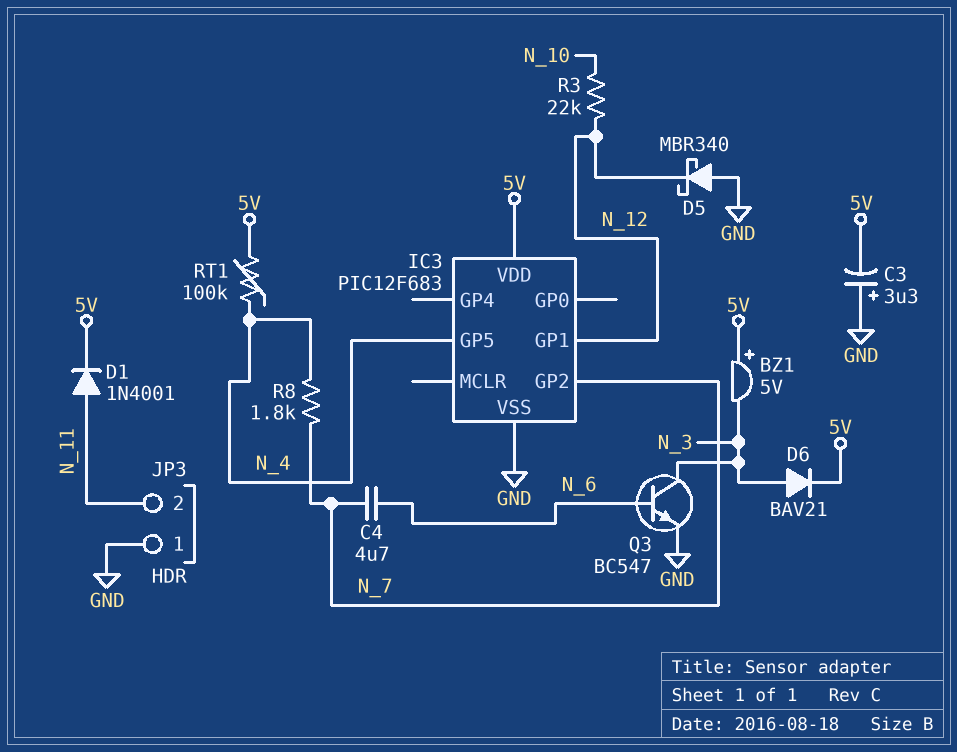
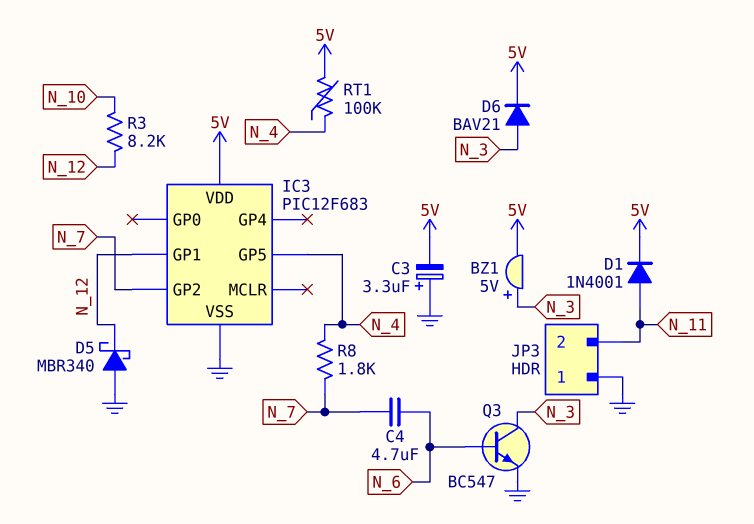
BZ1: buzzer 5V (plus 5V, minus N_3) -> buzzer 5V (plus N_3, minus 5V)
R3: 22k (N_10, N_12) -> 8.2k (N_10, N_12)

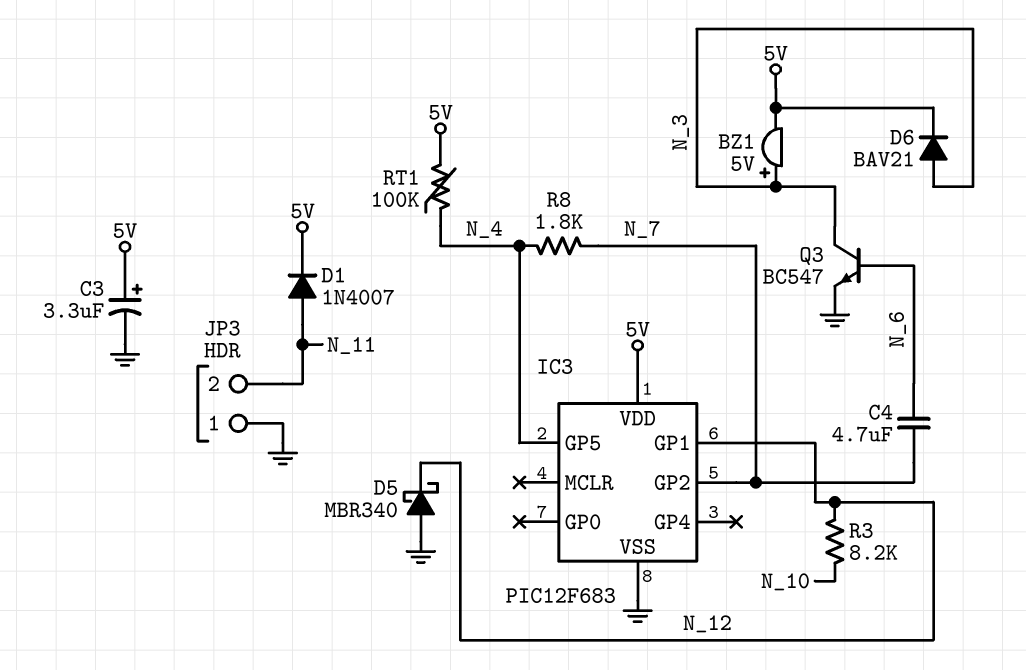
C3: 3.3uF (plus GND, minus 5V) -> 3.3uF (plus 5V, minus GND)
D1: diode 1N4001 (A N_11, K 5V) -> diode 1N4007 (A N_11, K 5V)

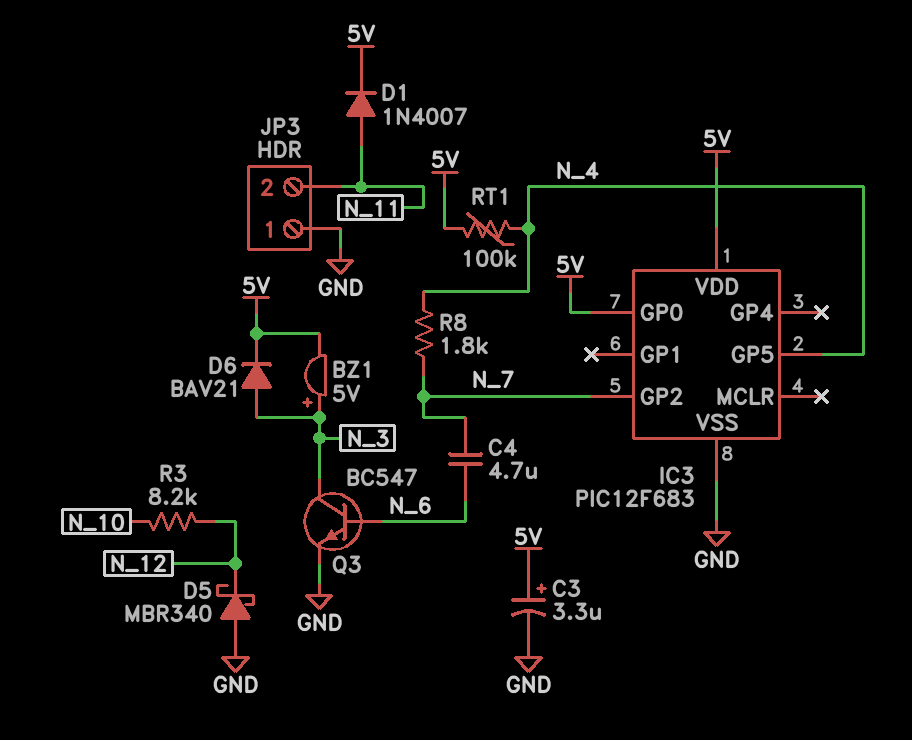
IC3 pin GP0: none -> 5V
IC3 pin GP1: N_12 -> none

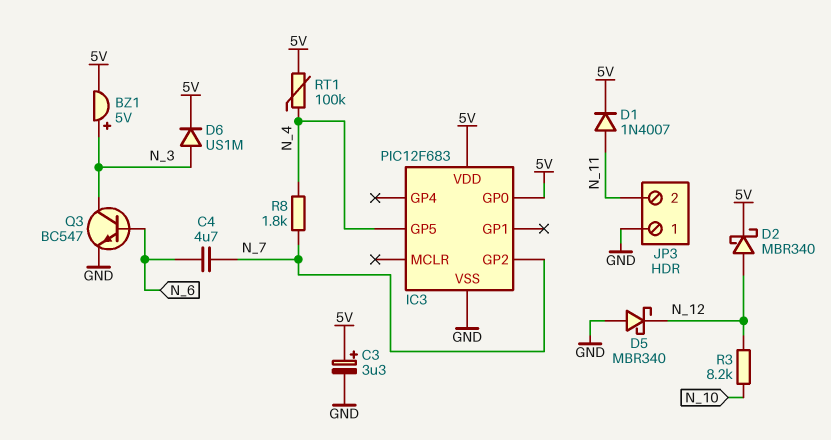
D2: none -> schottky MBR340 (A N_12, K 5V)
D6: diode BAV21 (A N_3, K 5V) -> diode US1M (A N_3, K 5V)

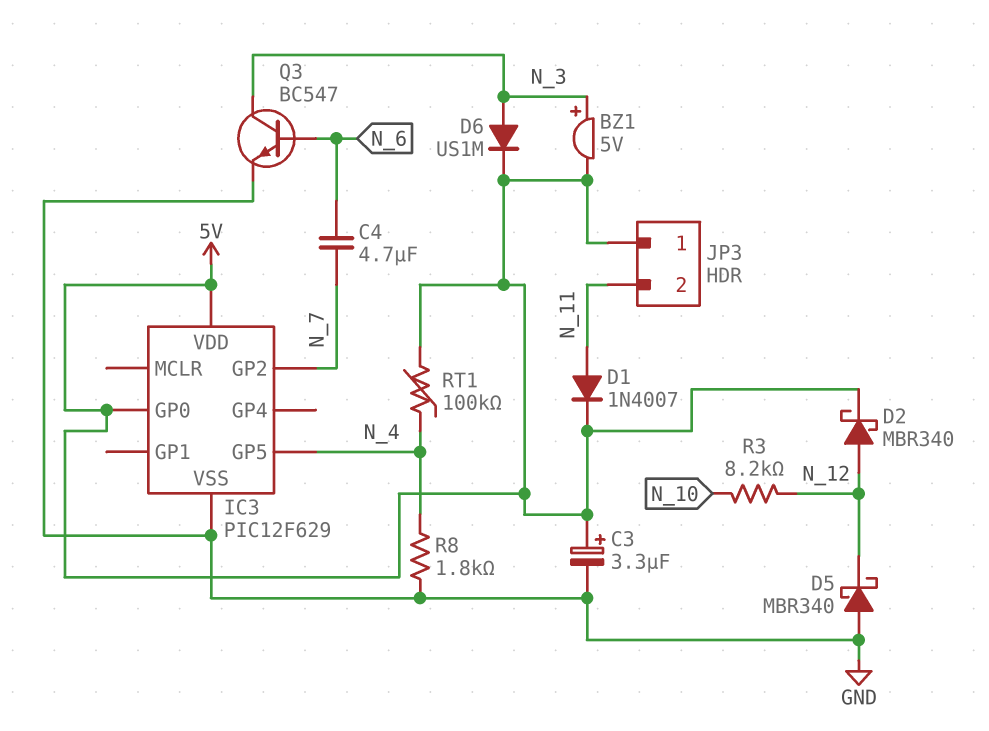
IC3: PIC12F683 -> PIC12F629
JP3 pin 1: GND -> 5V
R8: 1.8k (N_4, N_7) -> 1.8k (GND, N_4)

